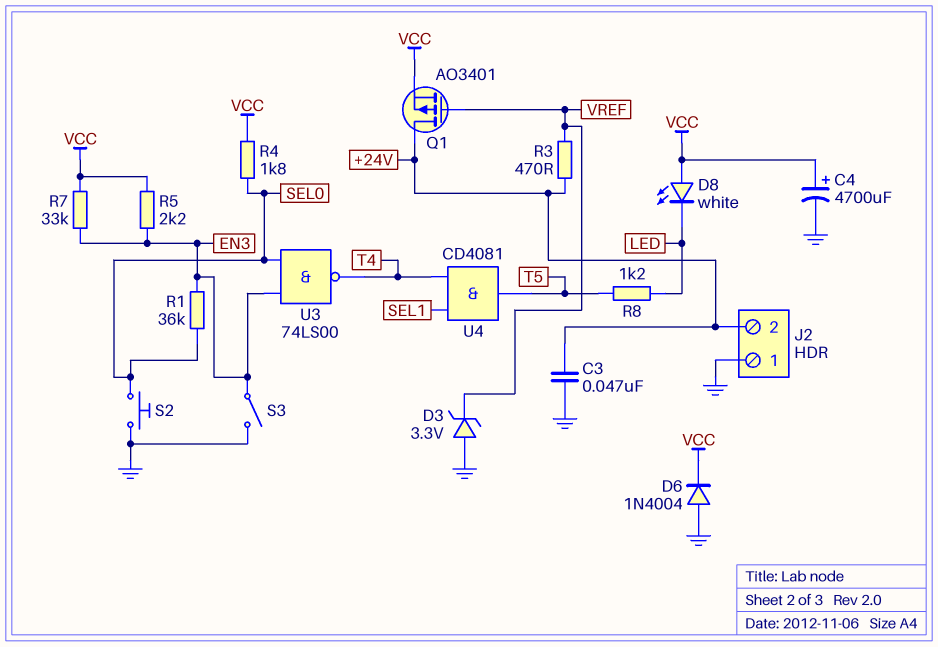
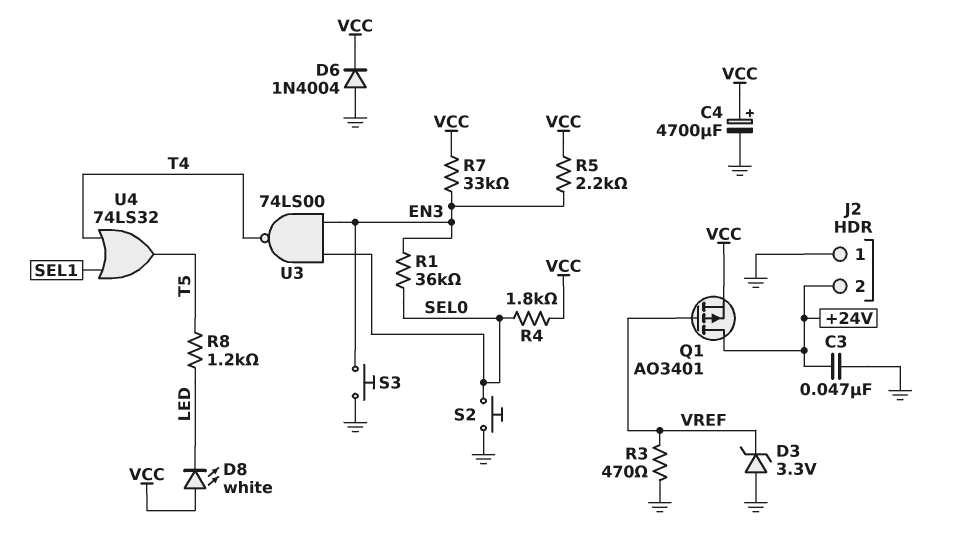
R3: 470 (+24V, VREF) -> 470 (GND, VREF)
S3: switch (EN3, GND) -> button (EN3, GND)
U4: AND CD4081 (in SEL1, in T4, out T5) -> OR 74LS32 (in SEL1, in T4, out T5)

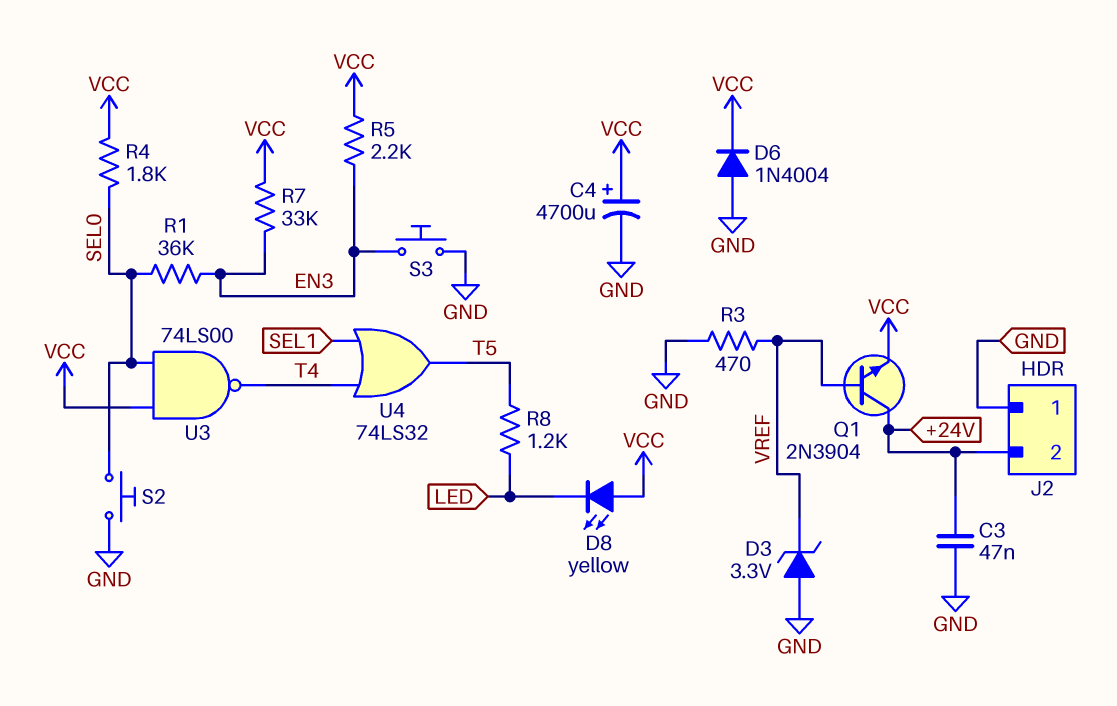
D8: LED white (A VCC, K LED) -> LED yellow (A VCC, K LED)
Q1: PMOS AO3401 (G VREF, D +24V, S VCC) -> NPN 2N3904 (B VREF, C +24V, E VCC)
U3: NAND 74LS00 (in EN3, in SEL0, out T4) -> NAND 74LS00 (in SEL0, in VCC, out T4)

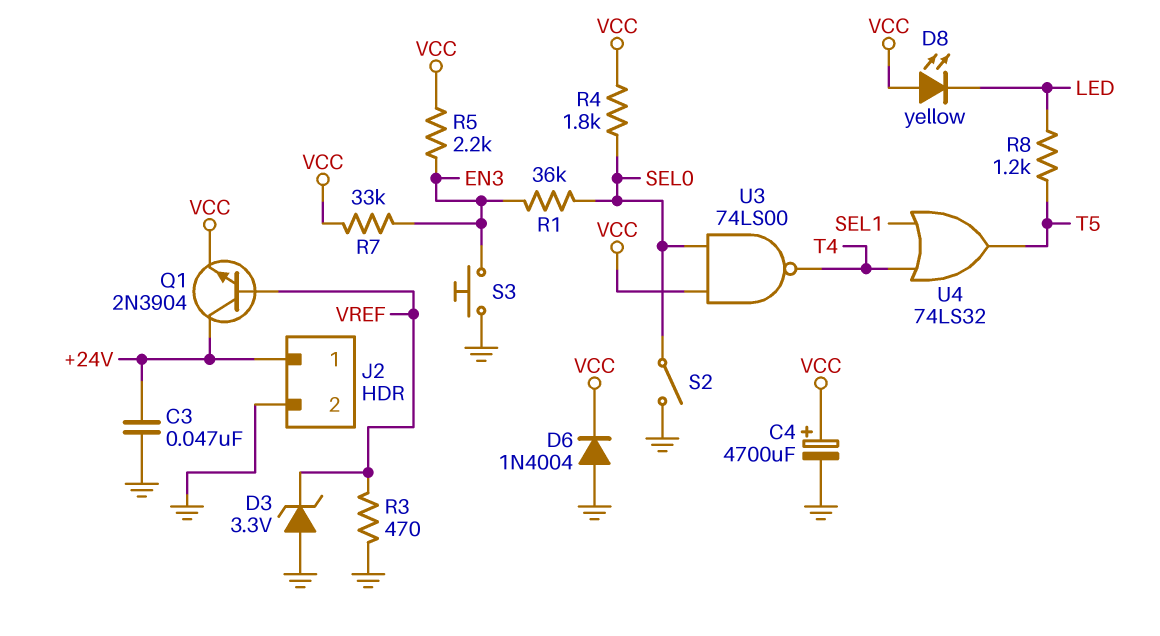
J2 pin 1: GND -> +24V
J2 pin 2: +24V -> GND
S2: button (GND, SEL0) -> switch (GND, SEL0)

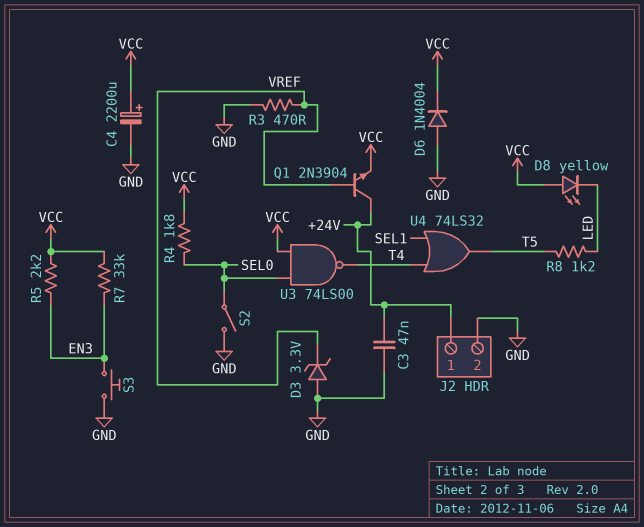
C4: 4700uF (plus VCC, minus GND) -> 2200uF (plus VCC, minus GND)
R1: 36k (EN3, SEL0) -> none

